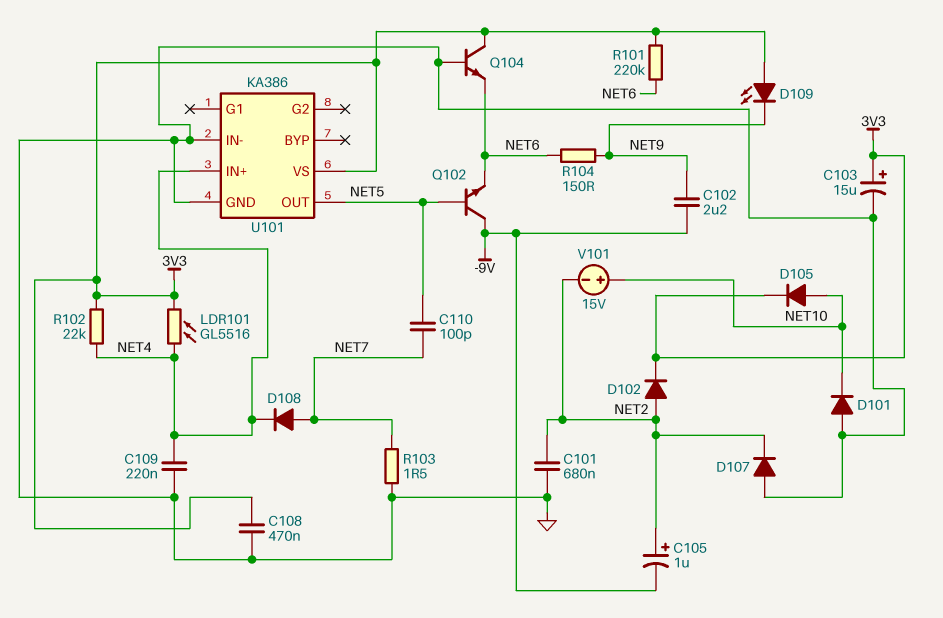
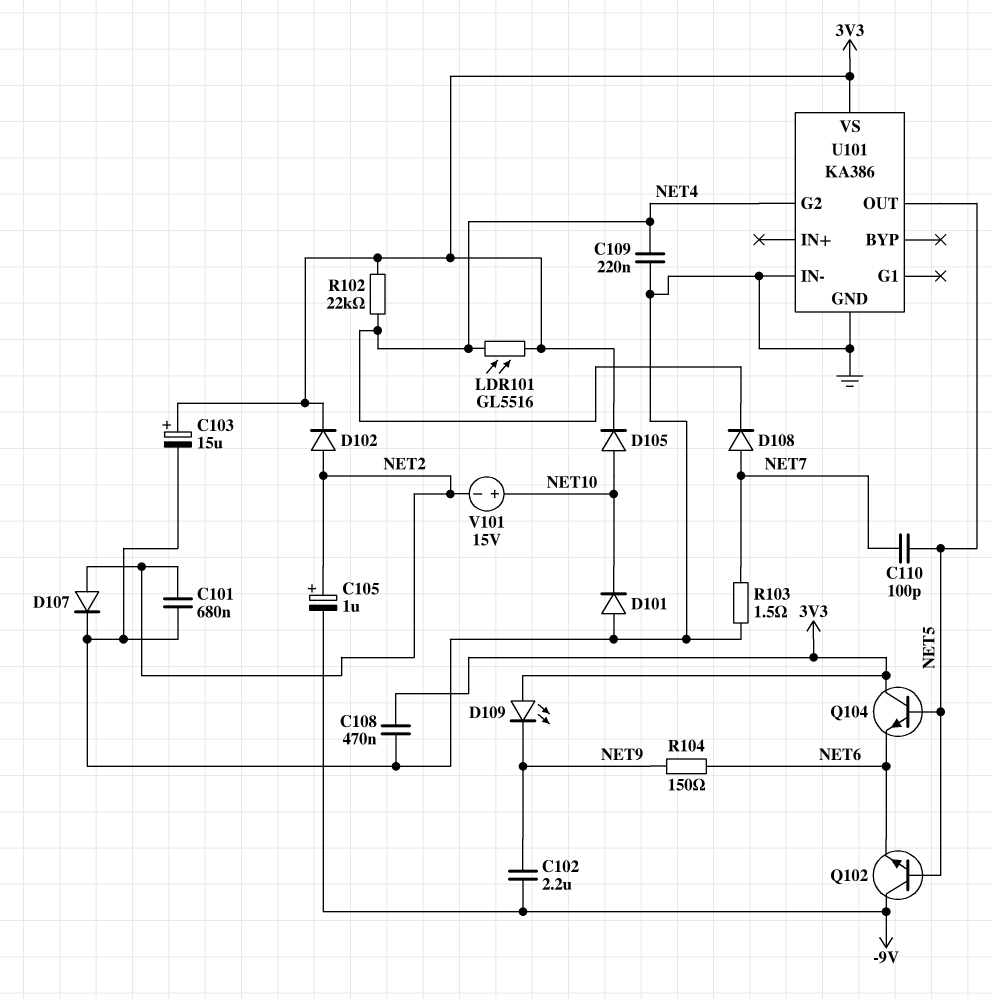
D107: diode (A GND, K NET2) -> diode (A NET2, K GND)
Q104: NPN (B GND, C 3V3, E NET6) -> NPN (B NET5, C 3V3, E NET6)
R101: 220k (3V3, NET6) -> none
U101 pin G2: none -> NET4
U101 pin IN+: NET4 -> none

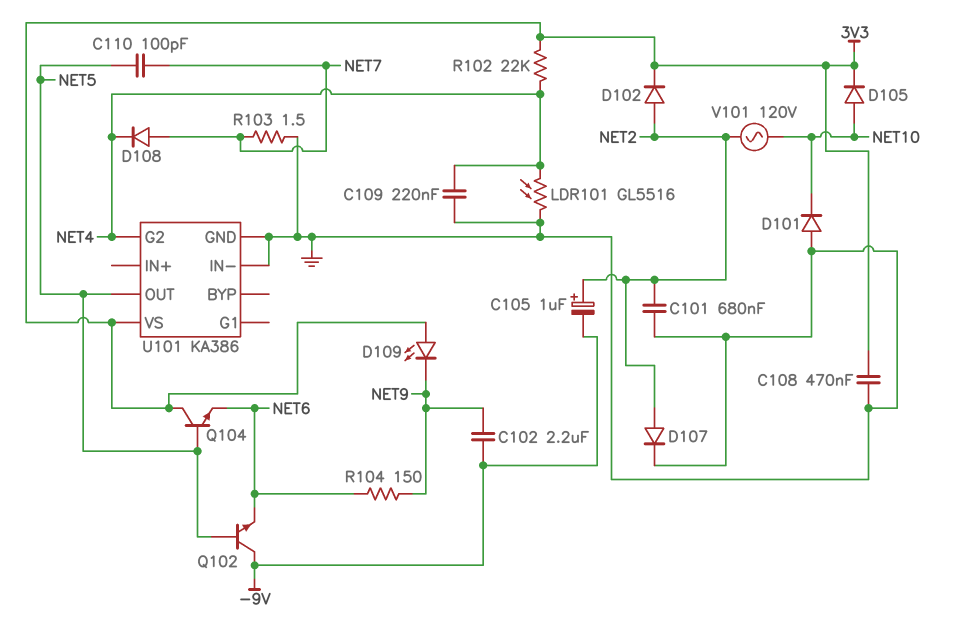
C103: 15uF (plus 3V3, minus GND) -> none
LDR101: GL5516 (3V3, NET4) -> GL5516 (GND, NET4)
V101: 15V (plus NET10, minus NET2) -> AC 120V (NET2, NET10)

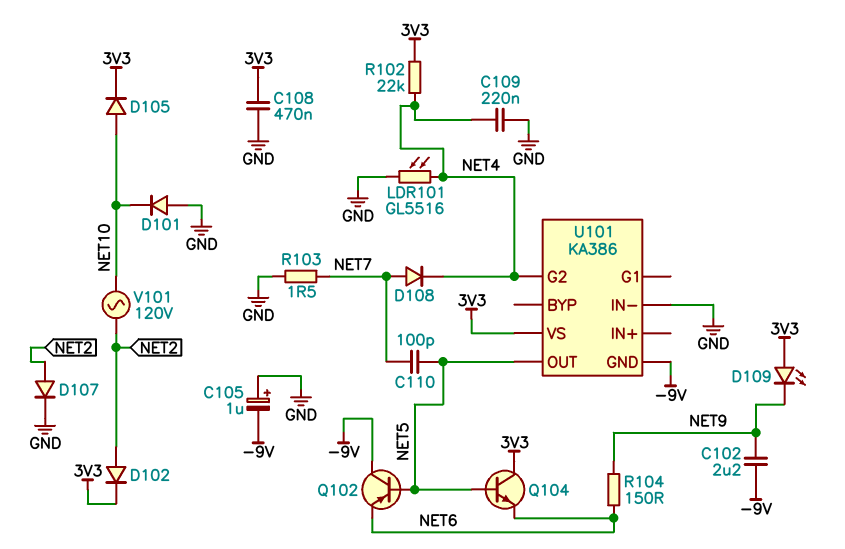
C101: 680nF (GND, NET2) -> none
C105: 1uF (plus NET2, minus -9V) -> 1uF (plus GND, minus -9V)
Q102: NPN (B NET5, C -9V, E NET6) -> PNP (B NET5, C -9V, E NET6)
U101 pin GND: GND -> -9V

